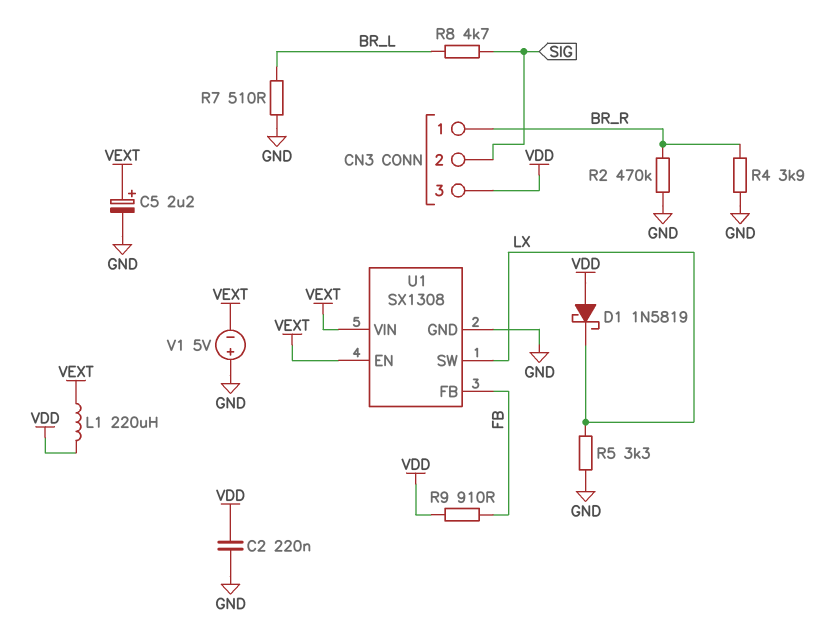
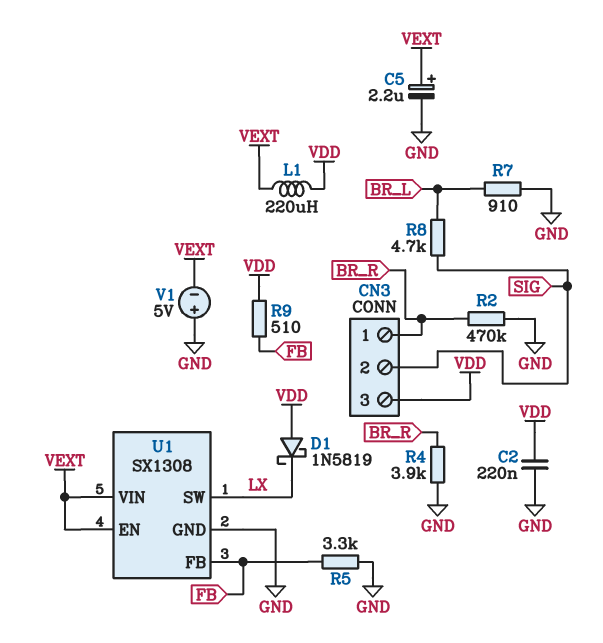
R5: 3.3k (GND, LX) -> 3.3k (FB, GND)
R7: 510 (BR_L, GND) -> 910 (BR_L, GND)
R9: 910 (FB, VDD) -> 510 (FB, VDD)

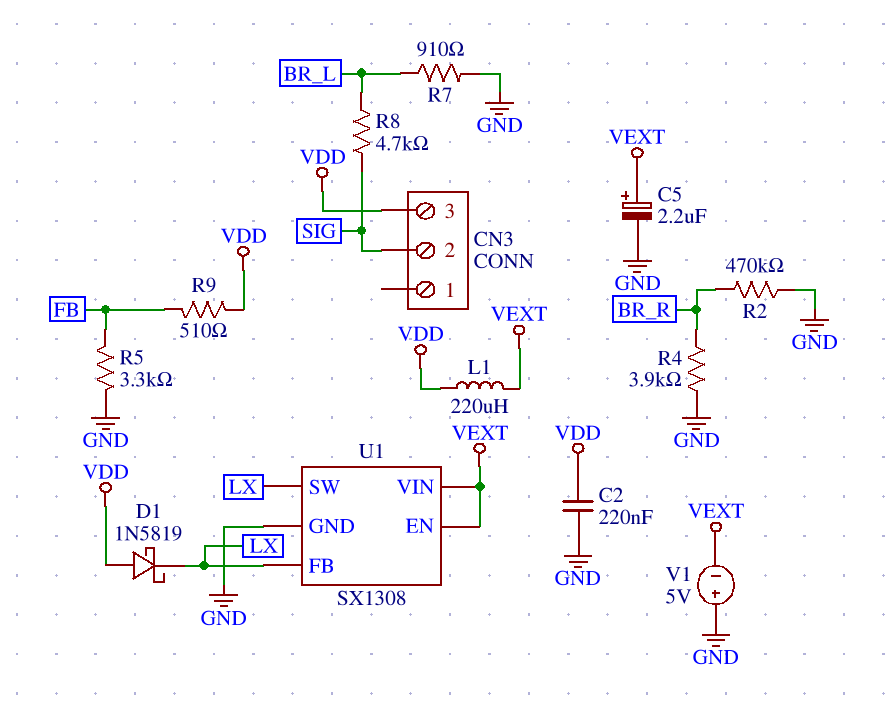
CN3 pin 1: BR_R -> none
U1 pin FB: FB -> LX

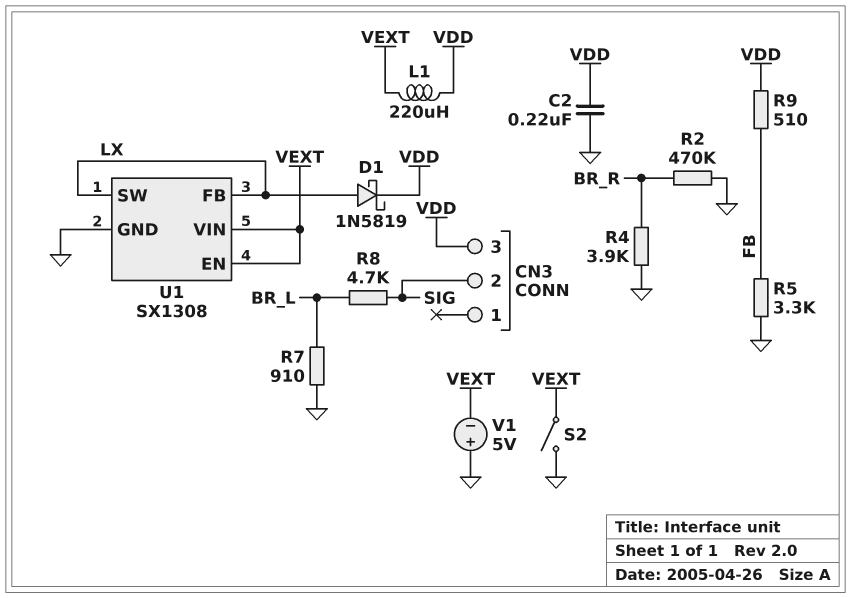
C5: 2.2uF (plus VEXT, minus GND) -> none
D1: schottky 1N5819 (A VDD, K LX) -> schottky 1N5819 (A LX, K VDD)
S2: none -> switch (GND, VEXT)

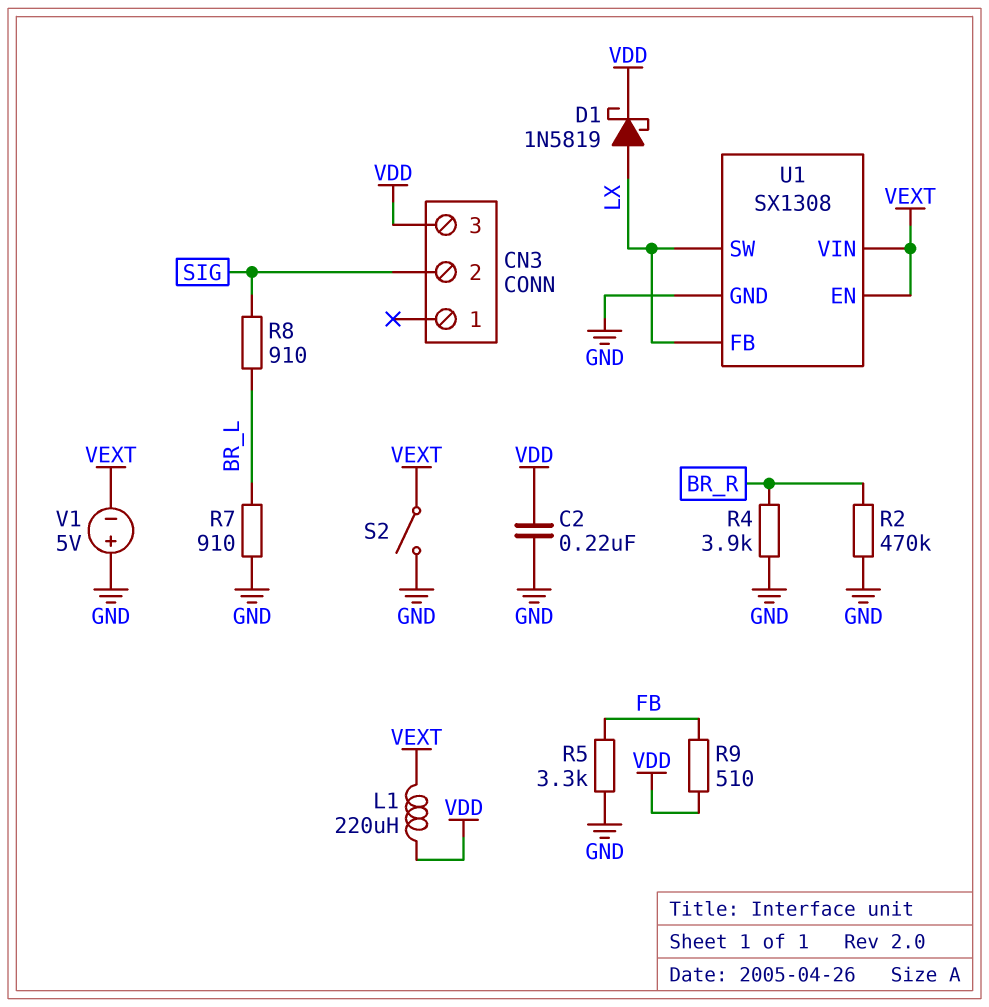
R8: 4.7k (BR_L, SIG) -> 910 (BR_L, SIG)

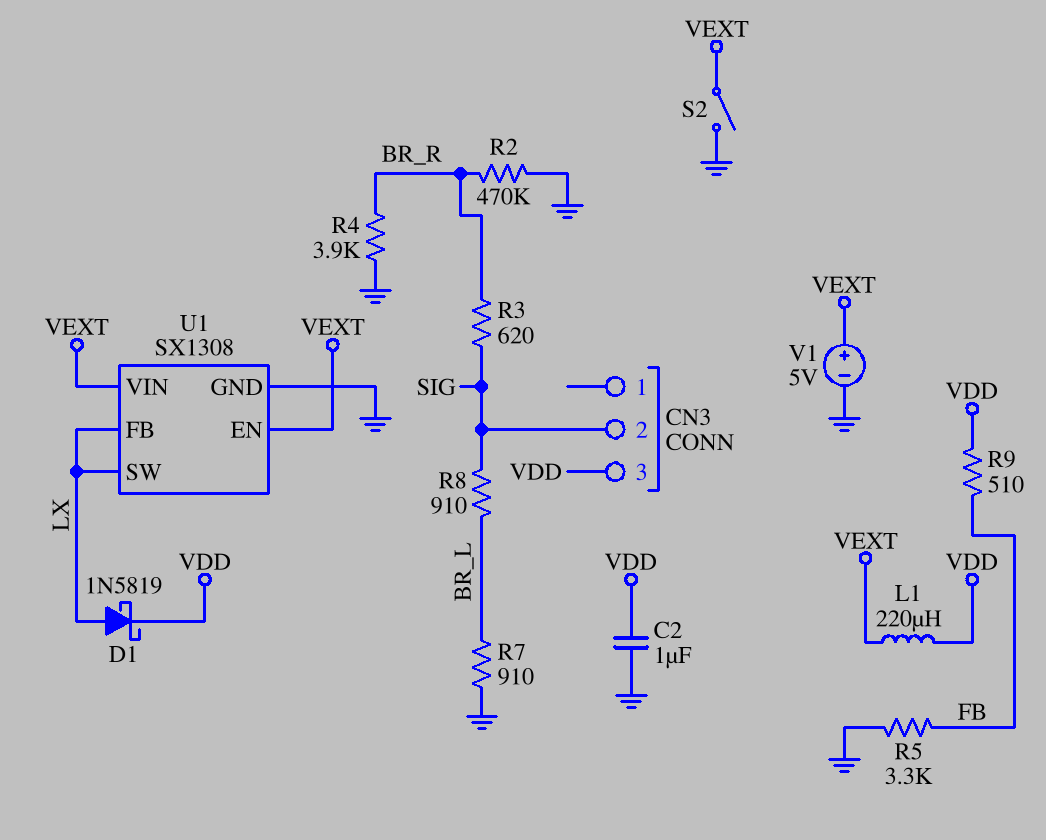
C2: 220nF (GND, VDD) -> 1uF (GND, VDD)
R3: none -> 620 (BR_R, SIG)
V1: 5V (plus GND, minus VEXT) -> 5V (plus VEXT, minus GND)

